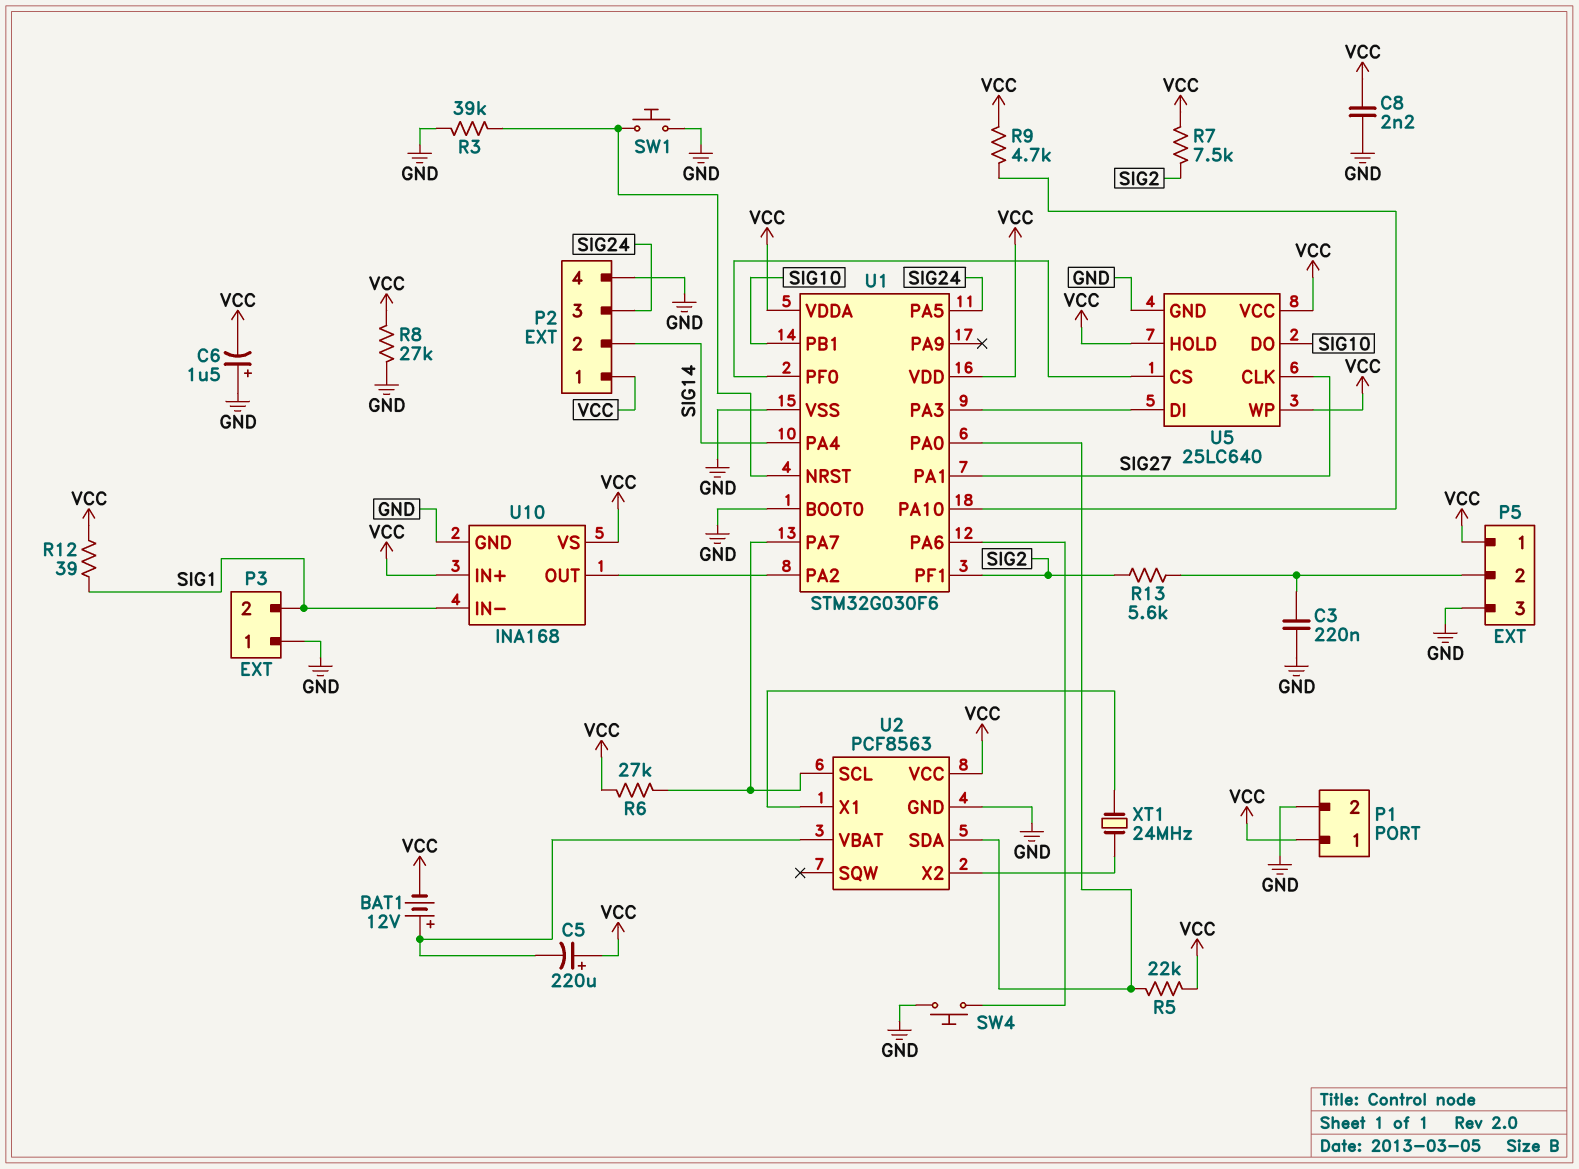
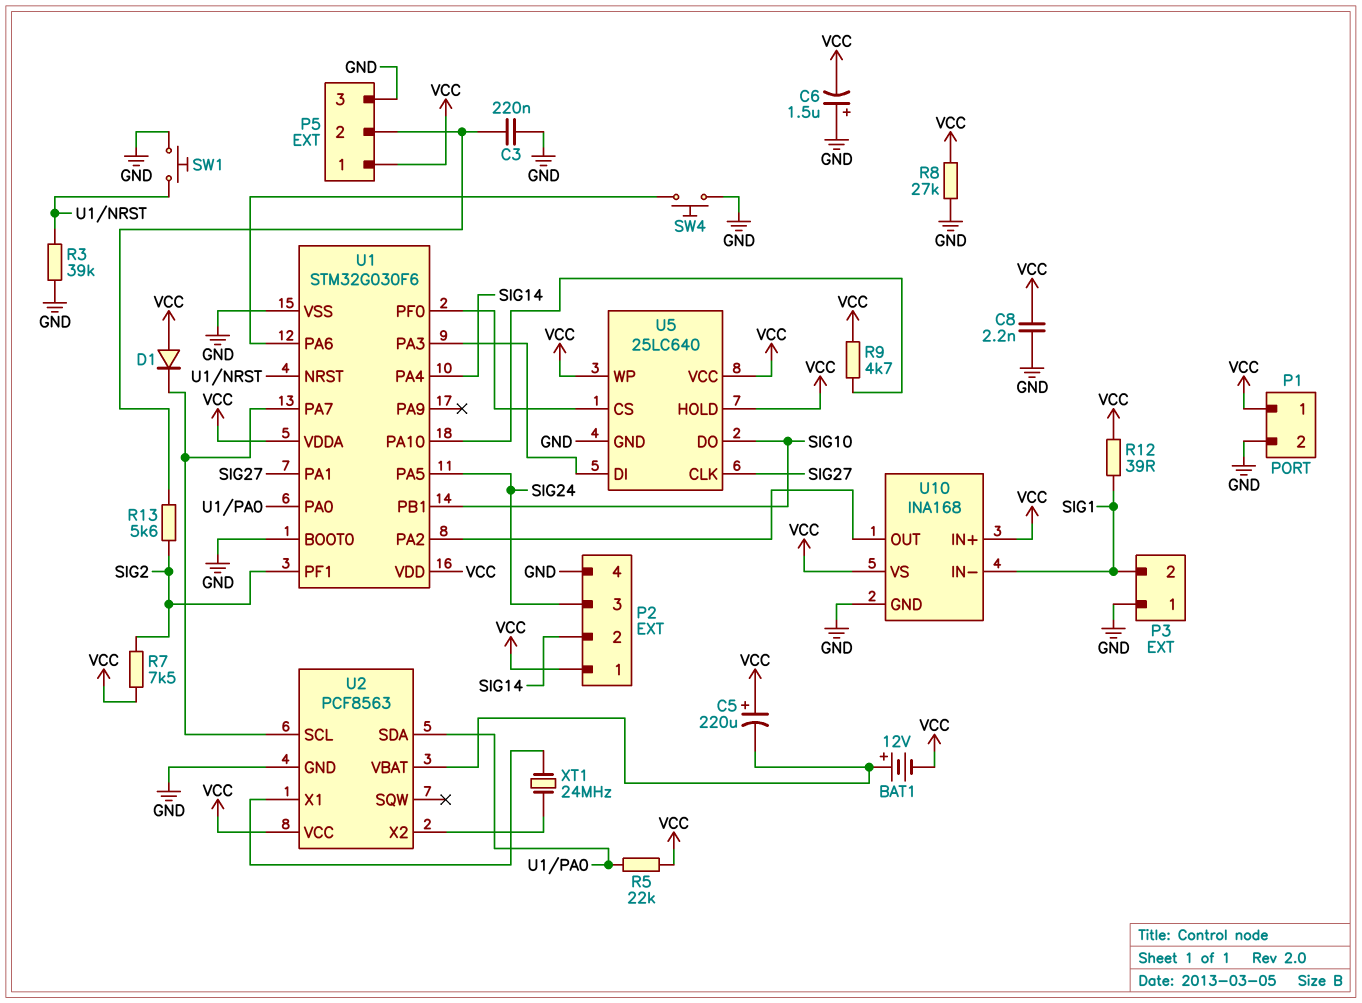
D1: none -> diode (A VCC, K U1/PA7)
R6: 27k (U1/PA7, VCC) -> none

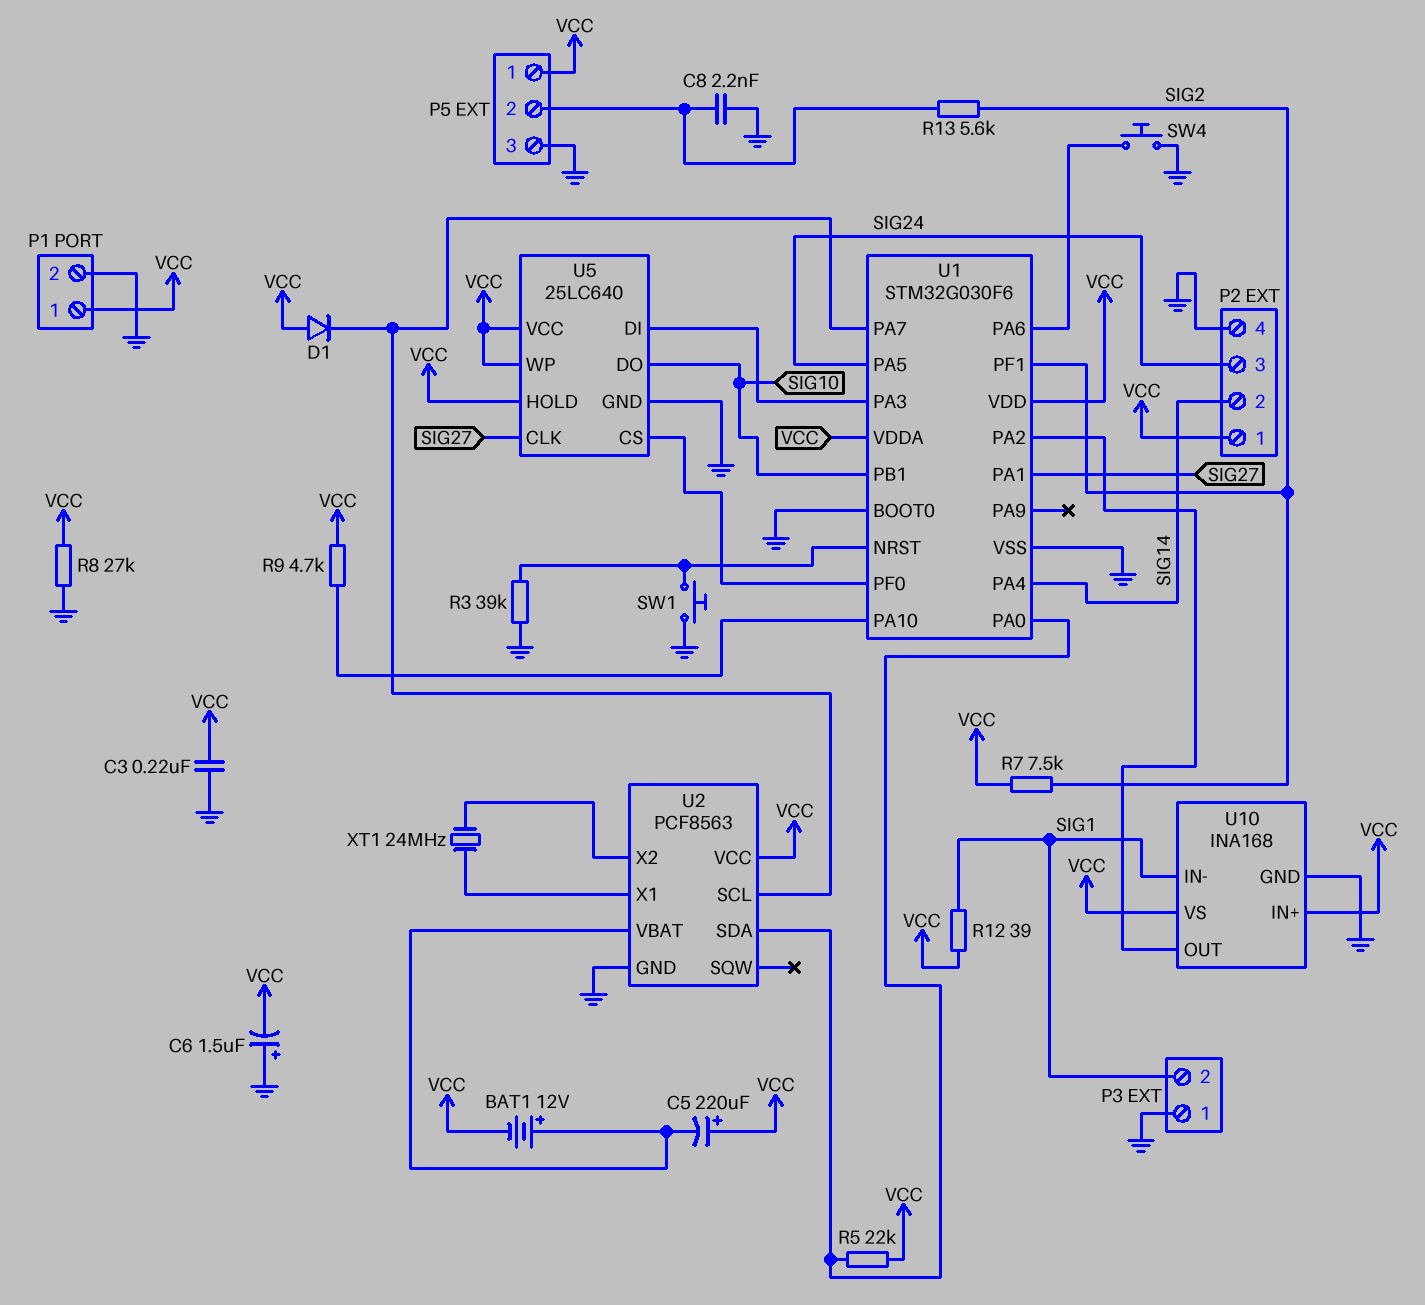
C3: 220nF (GND, P5/2) -> 220nF (GND, VCC)
C8: 2.2nF (GND, VCC) -> 2.2nF (GND, P5/2)

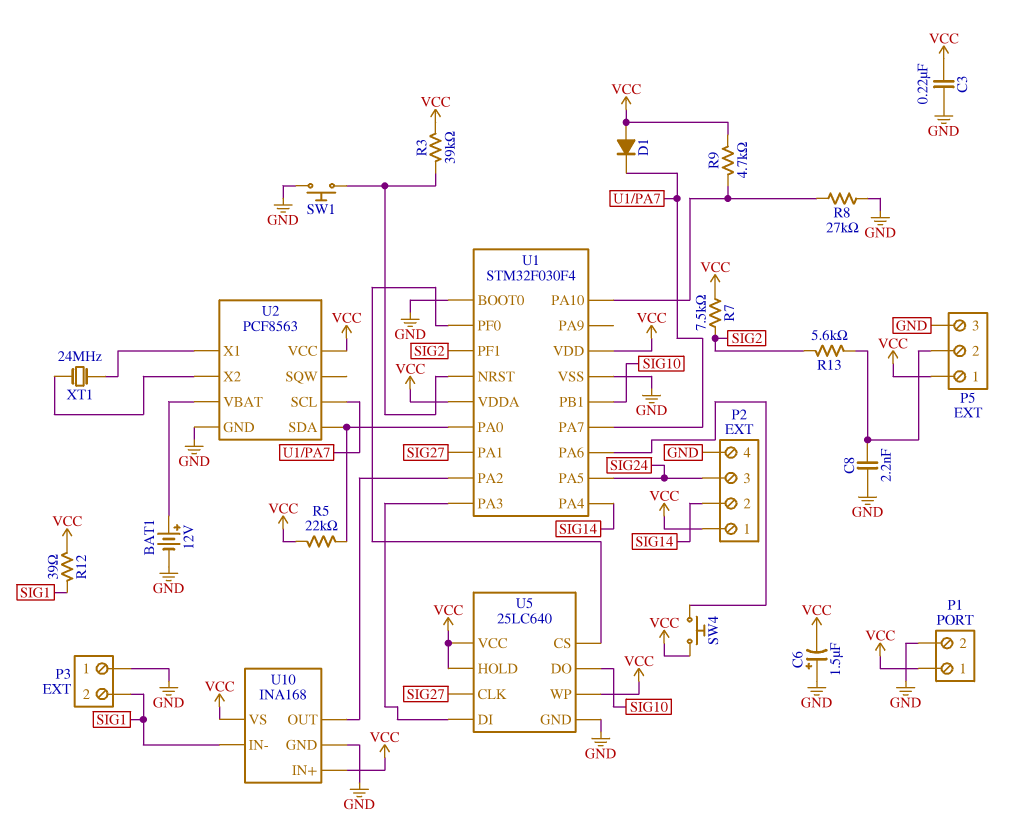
BAT1: 12V (plus U2/VBAT, minus VCC) -> 12V (plus U2/VBAT, minus GND)
C5: 220uF (plus VCC, minus U2/VBAT) -> none
R3: 39k (GND, U1/NRST) -> 39k (U1/NRST, VCC)
R8: 27k (GND, VCC) -> 27k (GND, U1/PA10)
SW4: button (GND, U1/PA6) -> button (U1/PA6, VCC)
U1: STM32G030F6 -> STM32F030F4

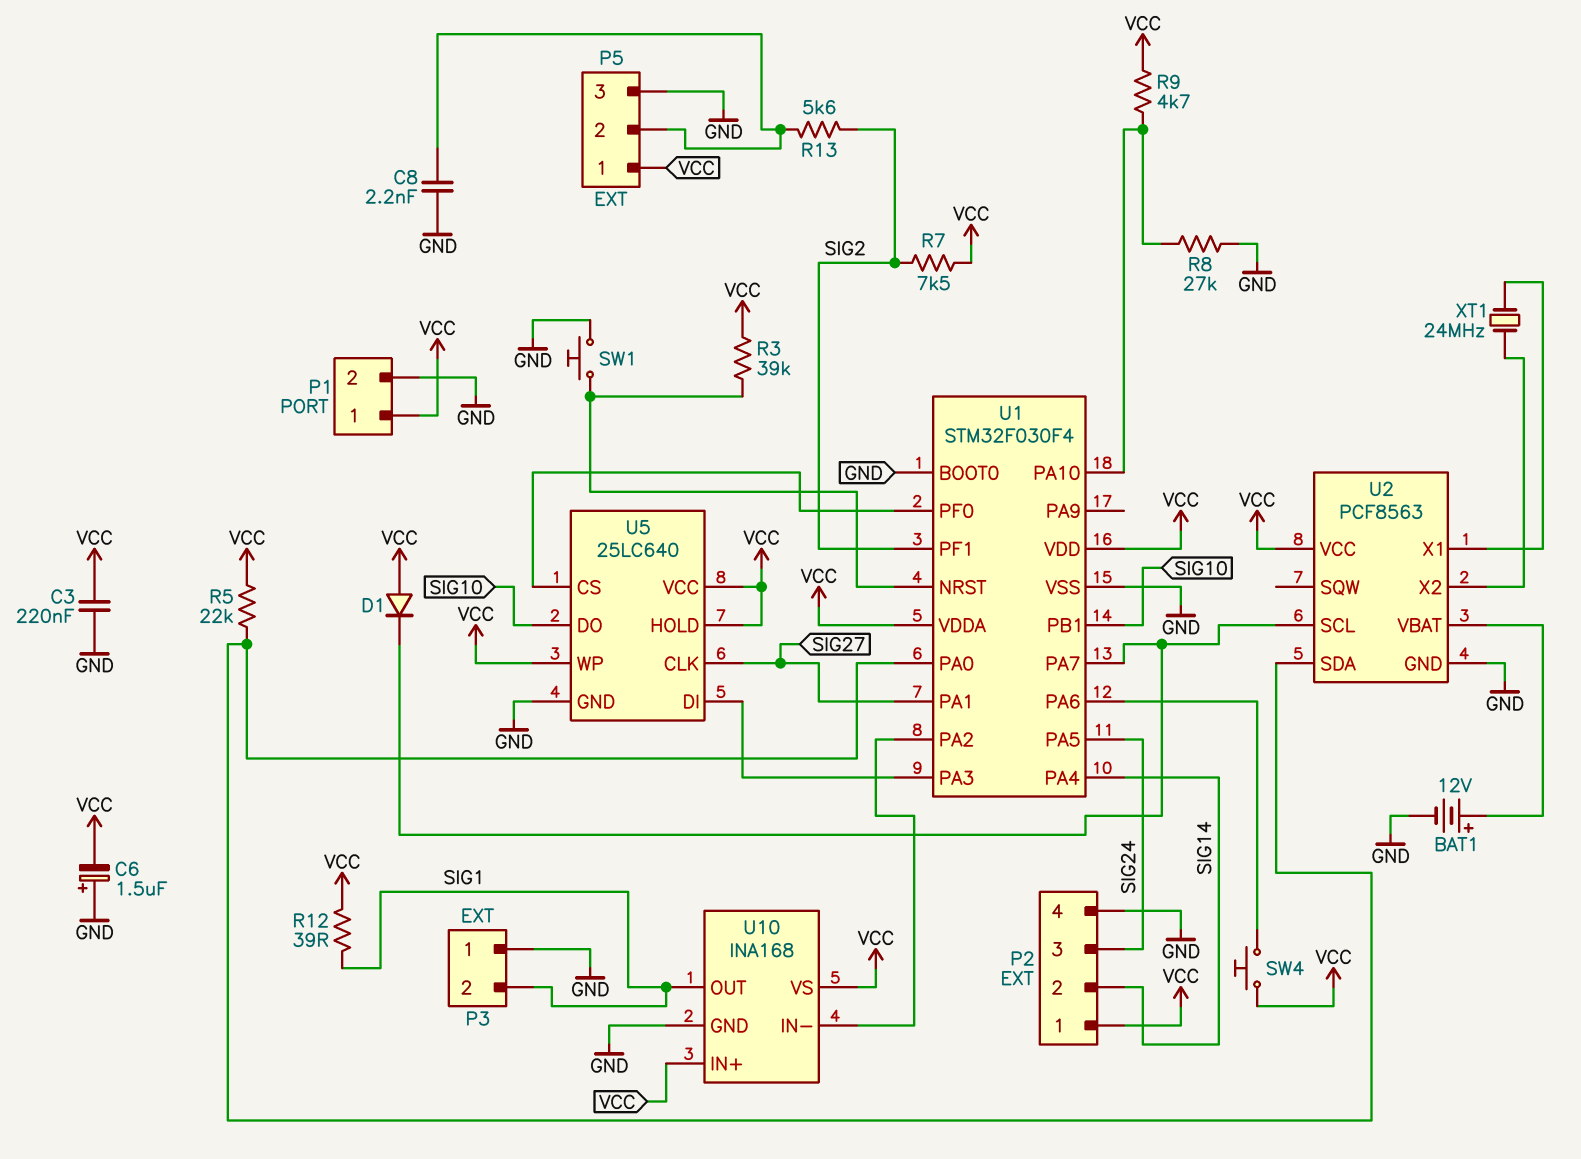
U10 pin IN-: SIG1 -> U1/PA2
U10 pin OUT: U1/PA2 -> SIG1

